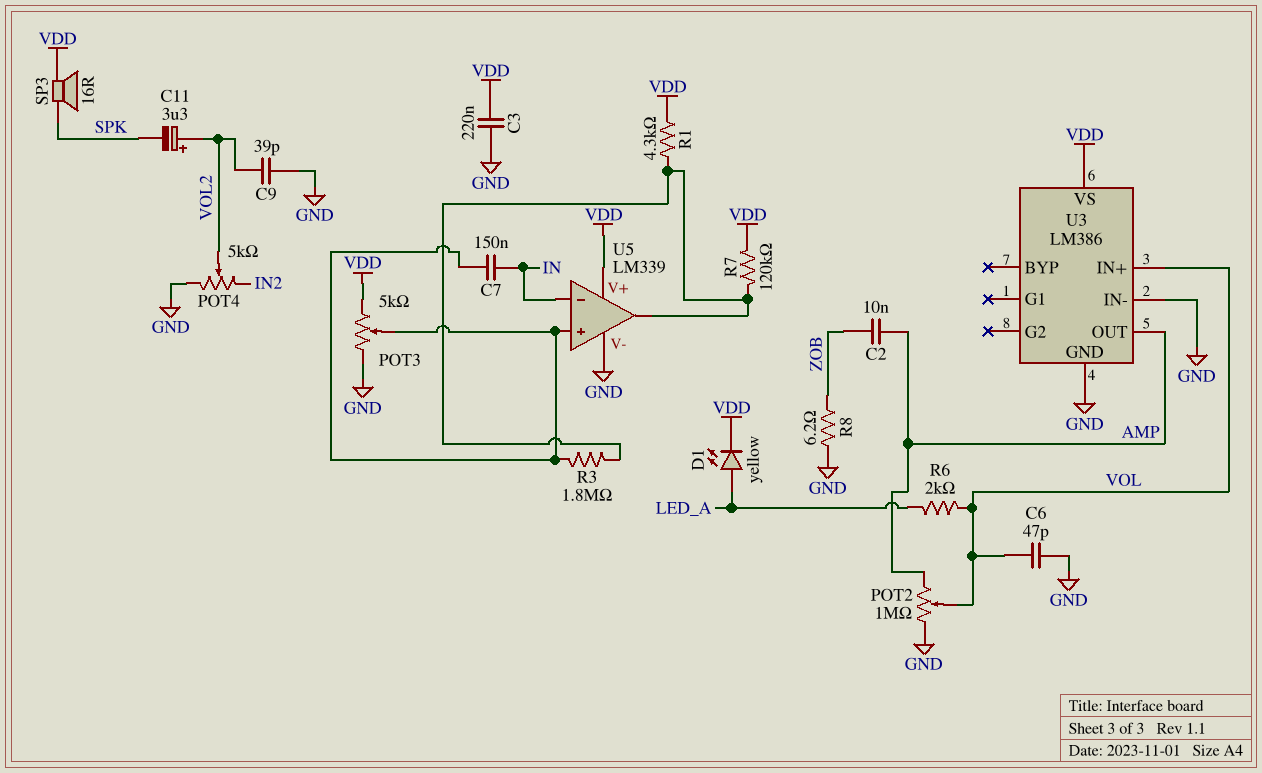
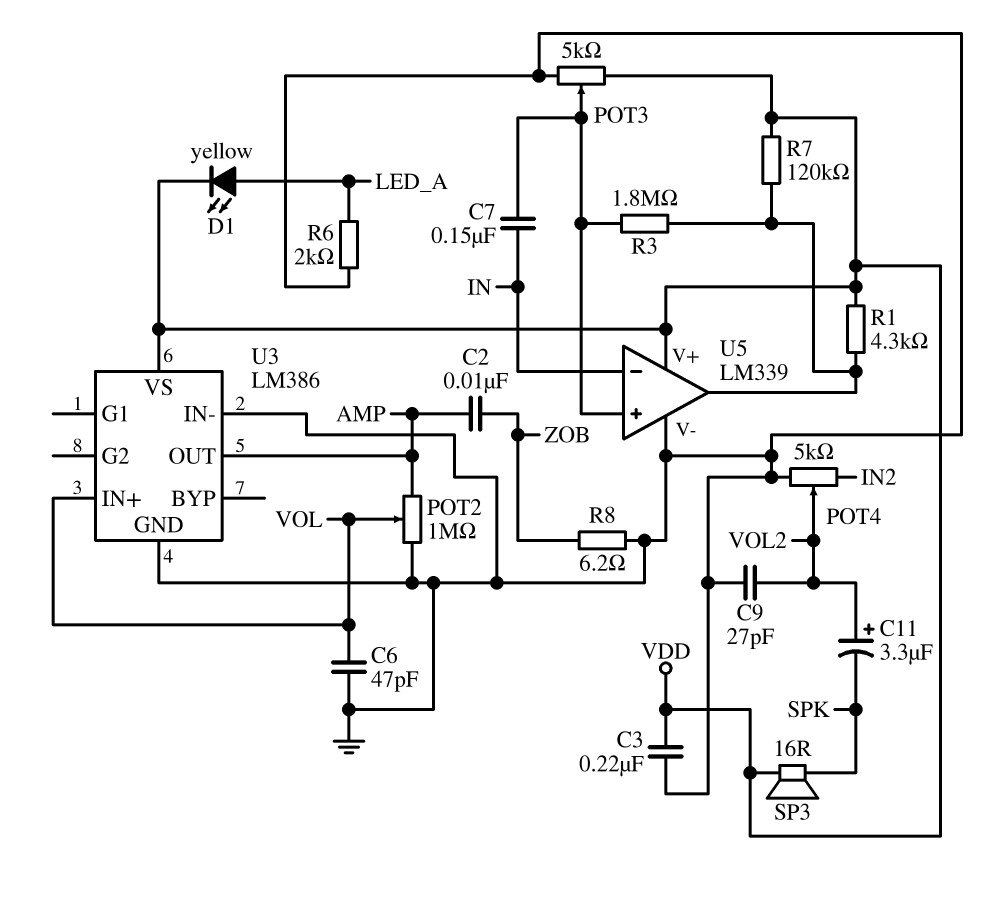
C9: 39pF (GND, VOL2) -> 27pF (GND, VOL2)
R6: 2k (LED_A, VOL) -> 2k (GND, LED_A)

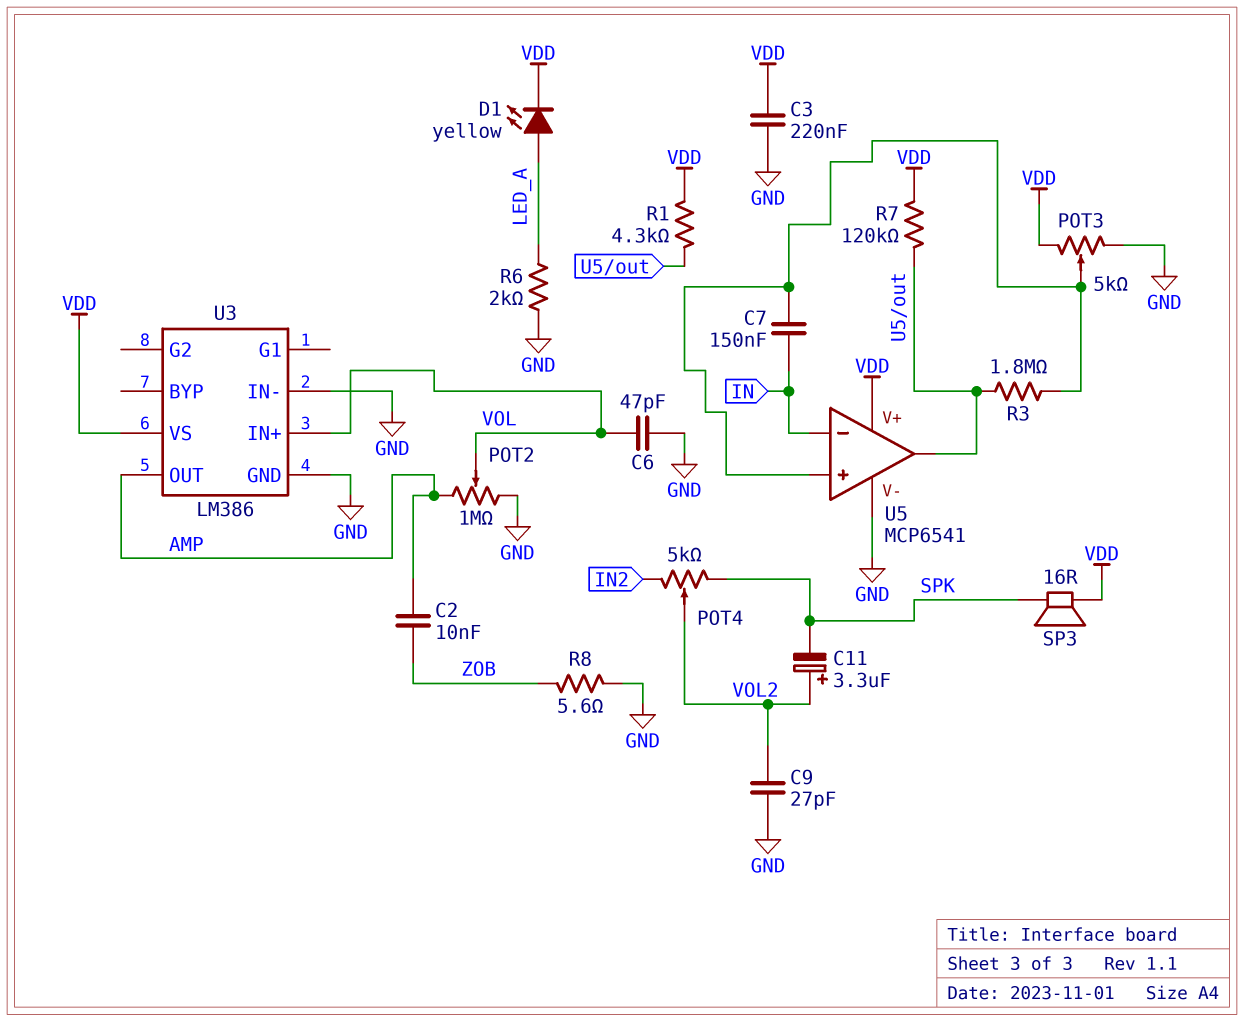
POT4: 5k (GND, IN2, wiper VOL2) -> 5k (IN2, SPK, wiper VOL2)
R8: 6.2 (GND, ZOB) -> 5.6 (GND, ZOB)
U5: LM339 -> MCP6541

